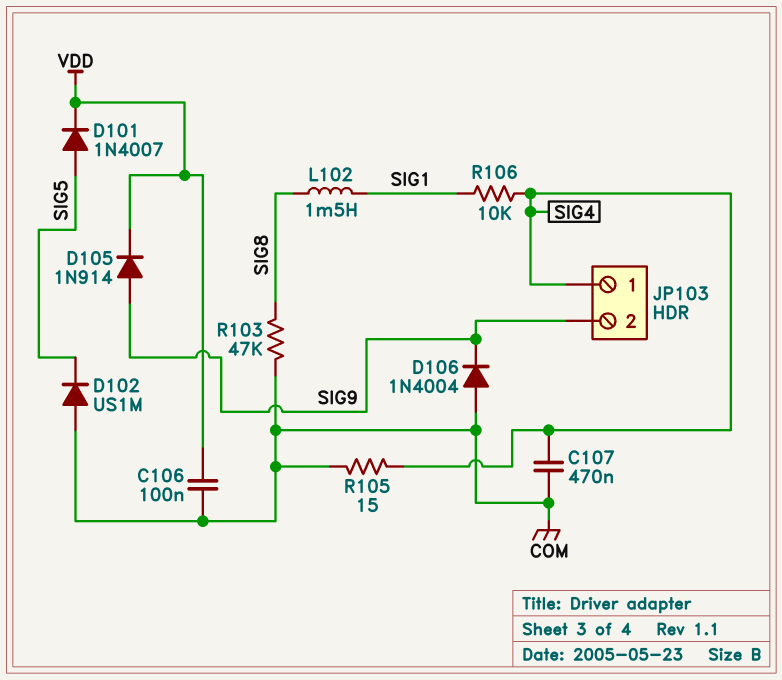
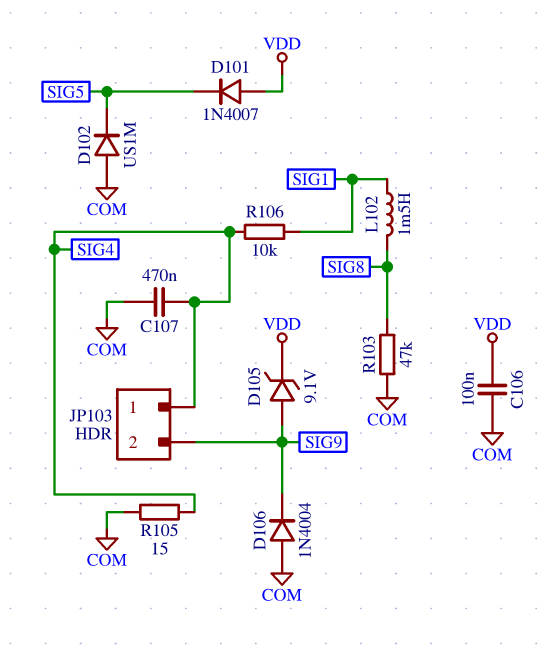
D101: diode 1N4007 (A SIG5, K VDD) -> diode 1N4007 (A VDD, K SIG5)
D105: diode 1N914 (A SIG9, K VDD) -> zener 9.1V (A SIG9, K VDD)

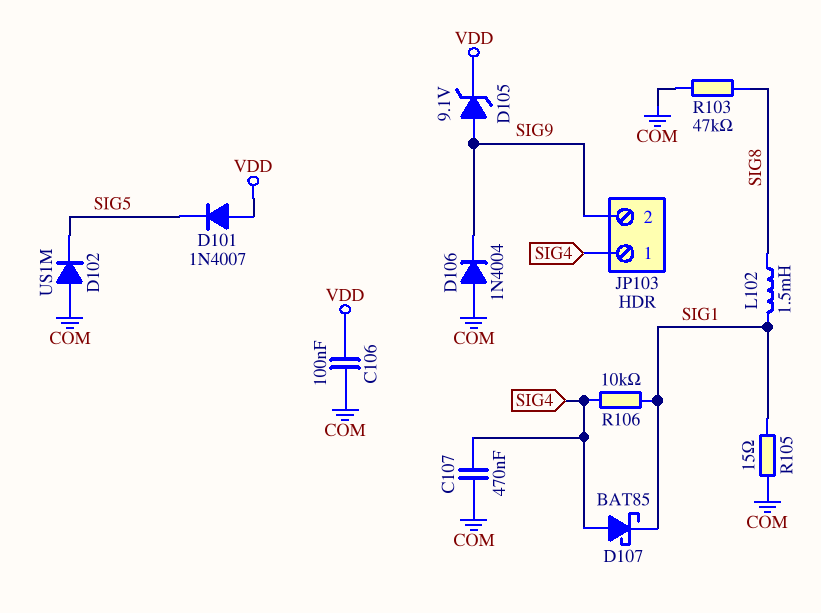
D107: none -> schottky BAT85 (A SIG4, K SIG1)
R105: 15 (COM, SIG4) -> 15 (COM, SIG1)

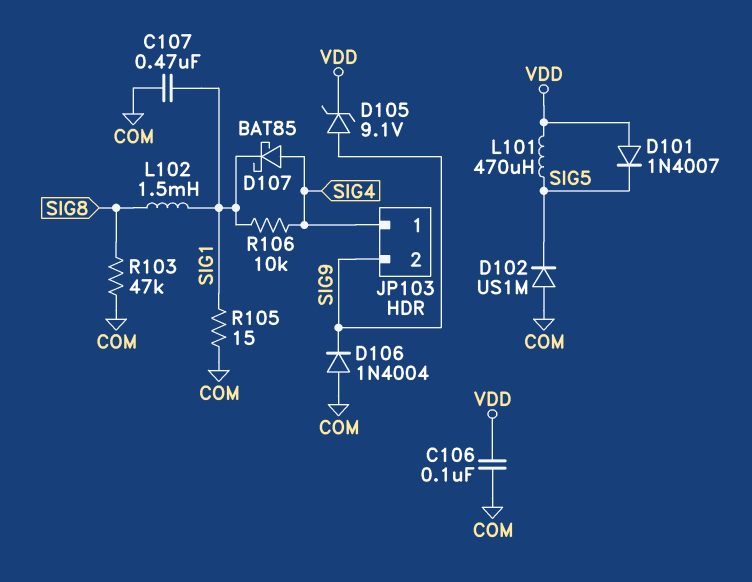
C107: 470nF (COM, SIG4) -> 470nF (COM, SIG1)
L101: none -> 470uH (SIG5, VDD)

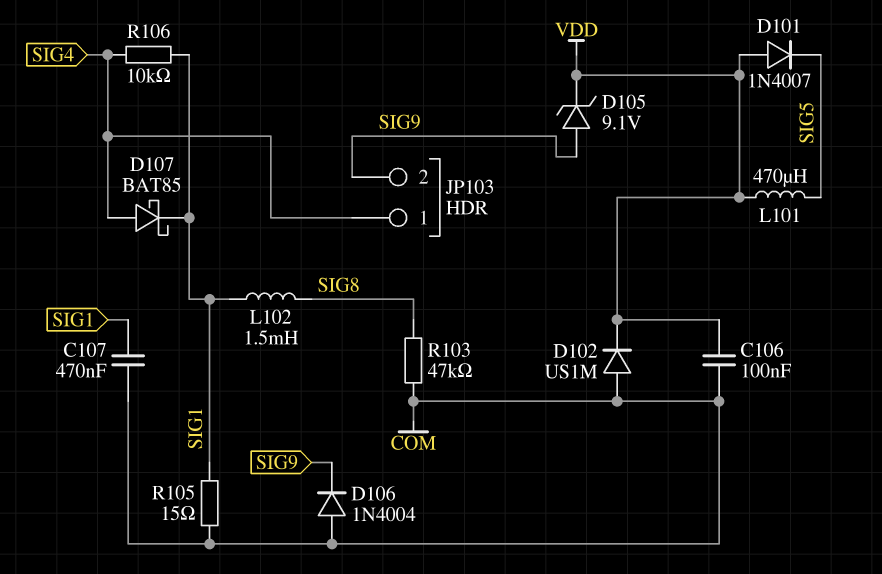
D102: diode US1M (A COM, K SIG5) -> diode US1M (A COM, K VDD)

